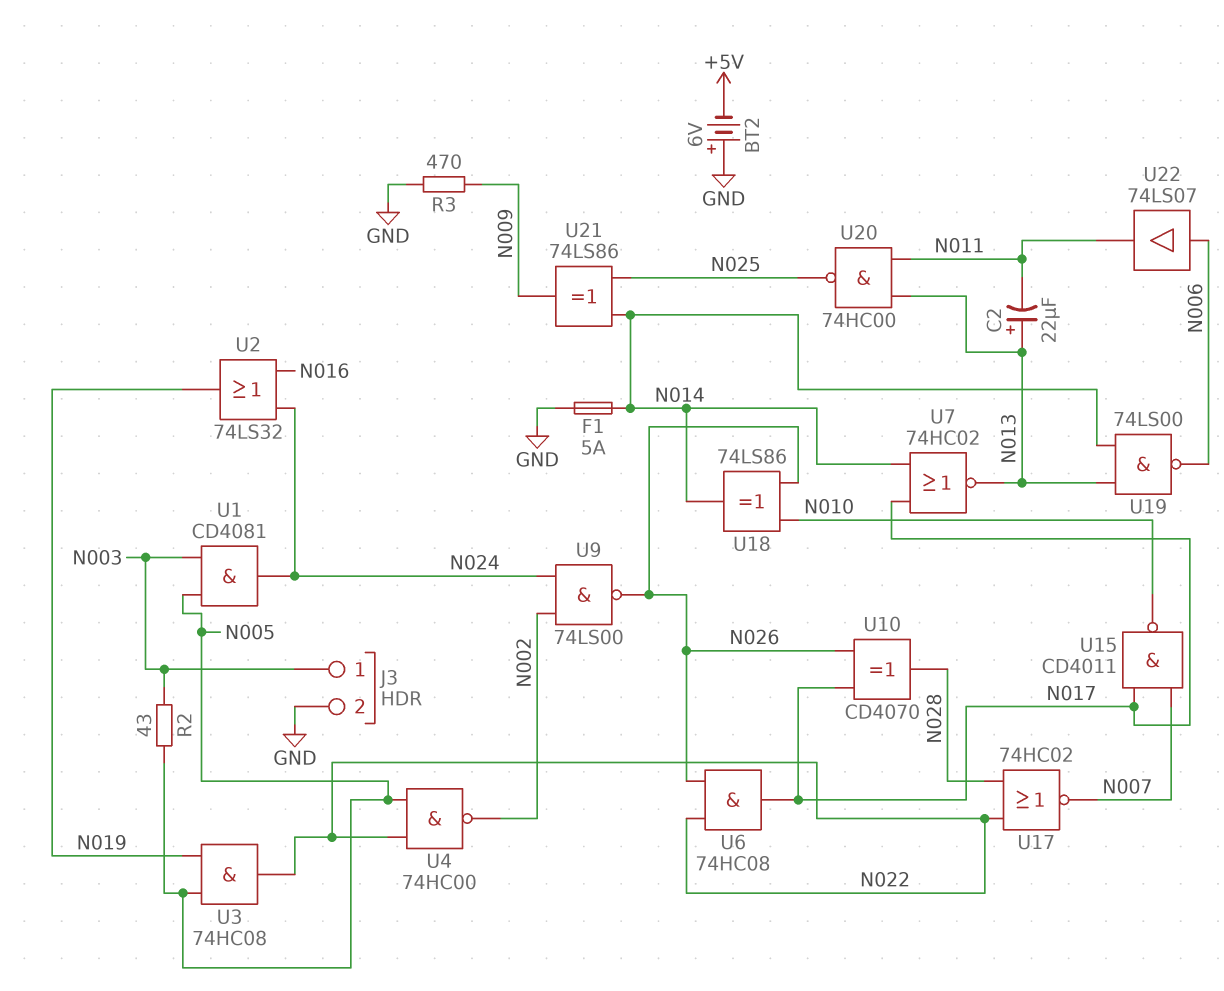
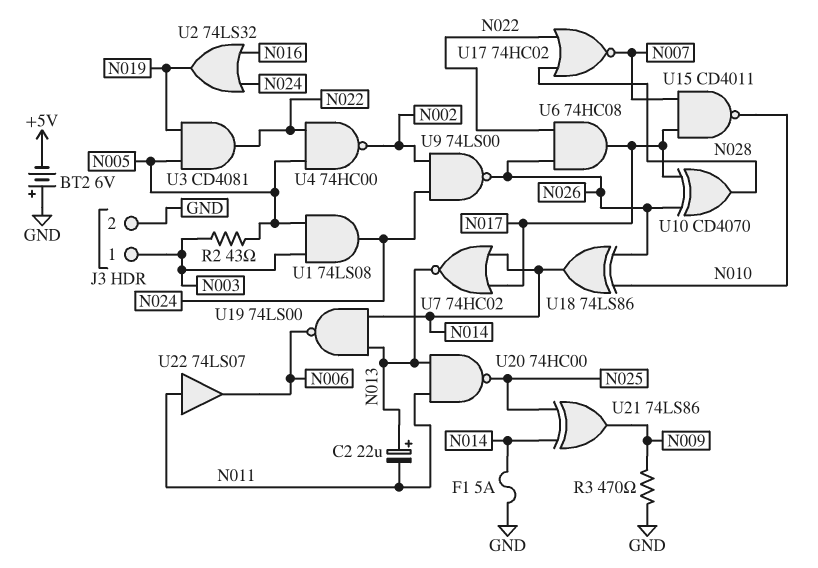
U1: AND CD4081 (in N003, in N005, out N024) -> AND 74LS08 (in N003, in N005, out N024)
U3: AND 74HC08 (in N005, in N019, out N022) -> AND CD4081 (in N005, in N019, out N022)
U22: buffer 74LS07 (in N006, out N011) -> buffer 74LS07 (in N011, out N006)

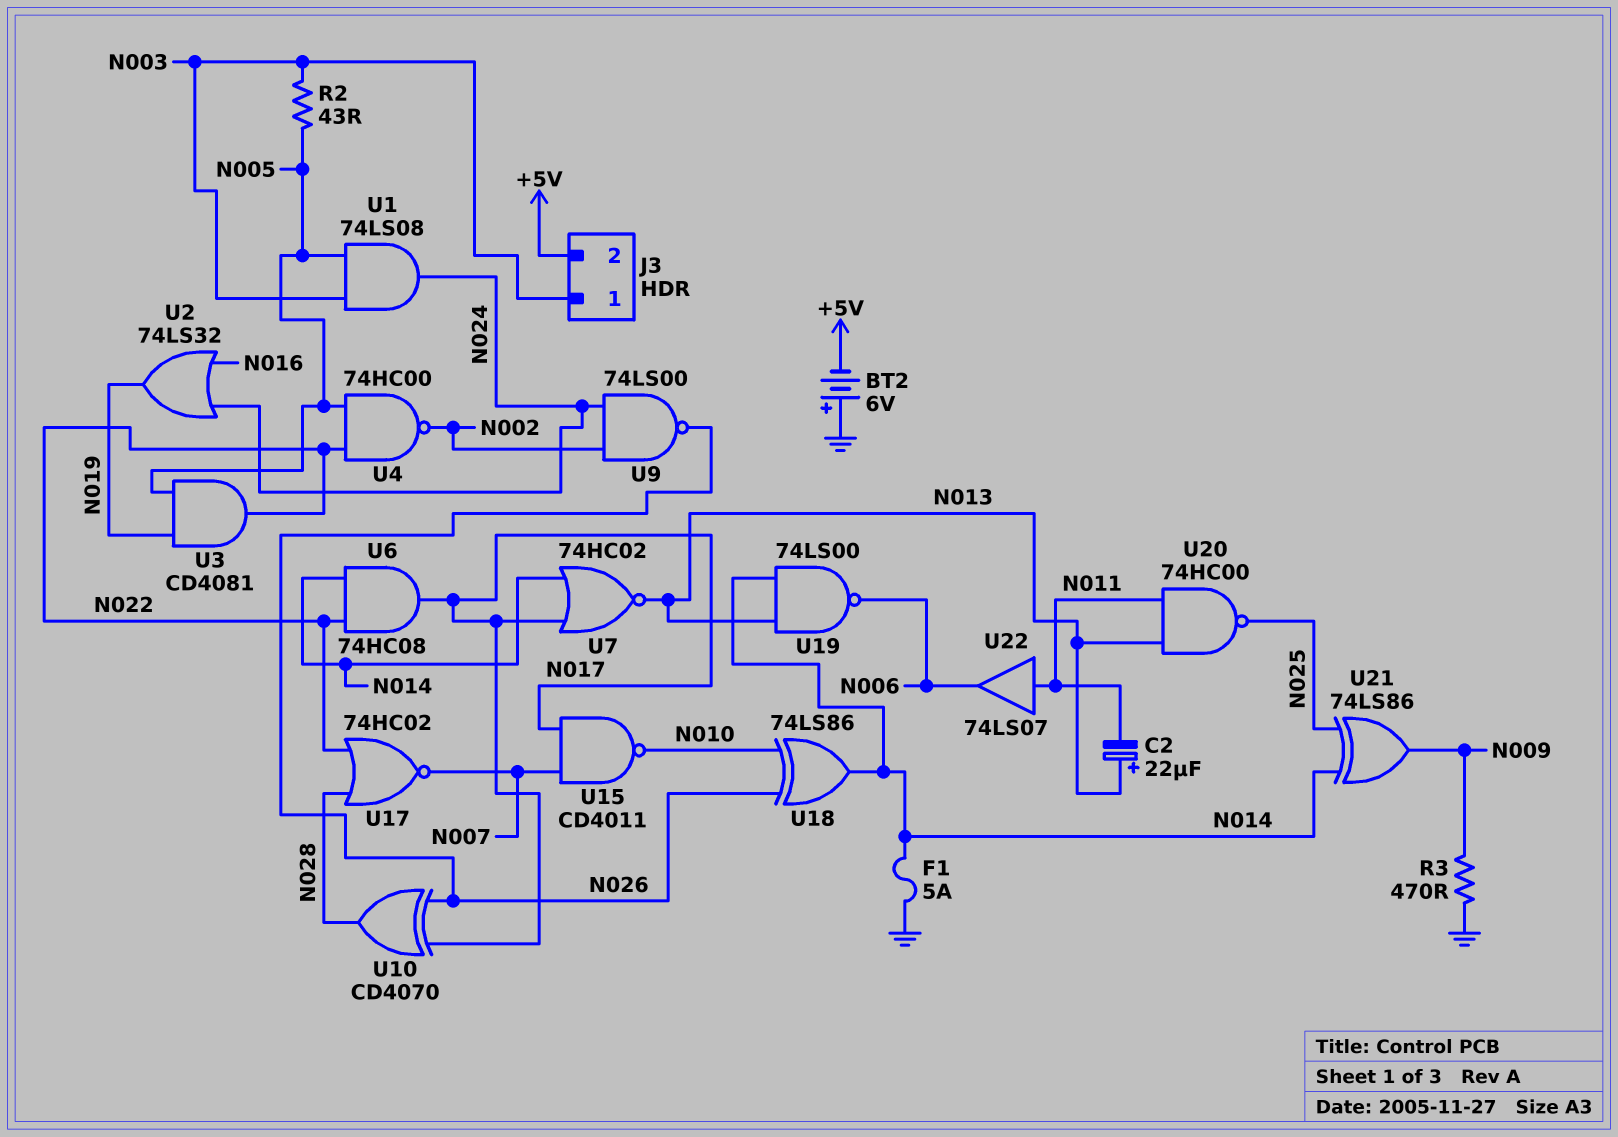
J3 pin 2: GND -> +5V
U6: AND 74HC08 (in N022, in N026, out N017) -> AND 74HC08 (in N014, in N022, out N017)

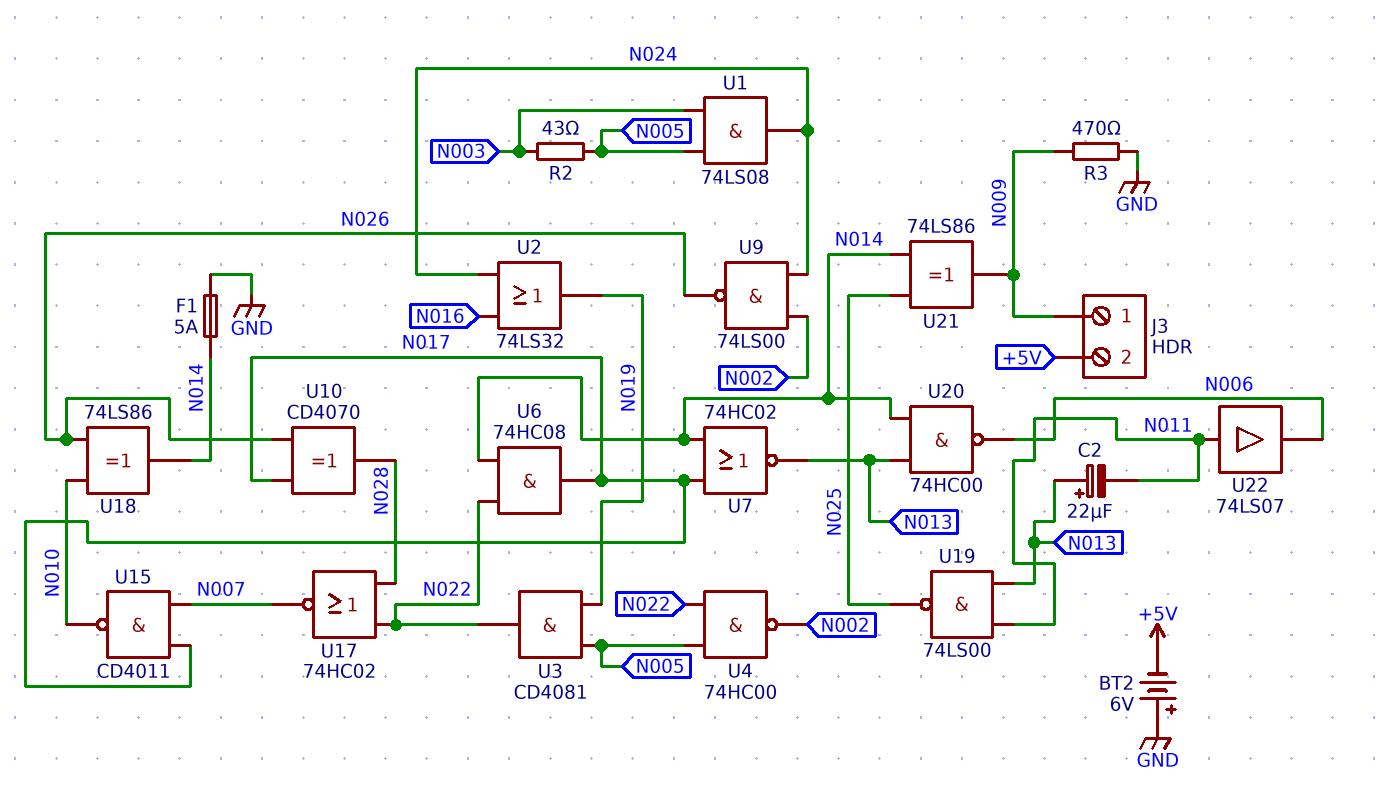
J3 pin 1: N003 -> N009
U19: NAND 74LS00 (in N013, in N014, out N006) -> NAND 74LS00 (in N011, in N013, out N025)
U20: NAND 74HC00 (in N011, in N013, out N025) -> NAND 74HC00 (in N013, in N014, out N006)

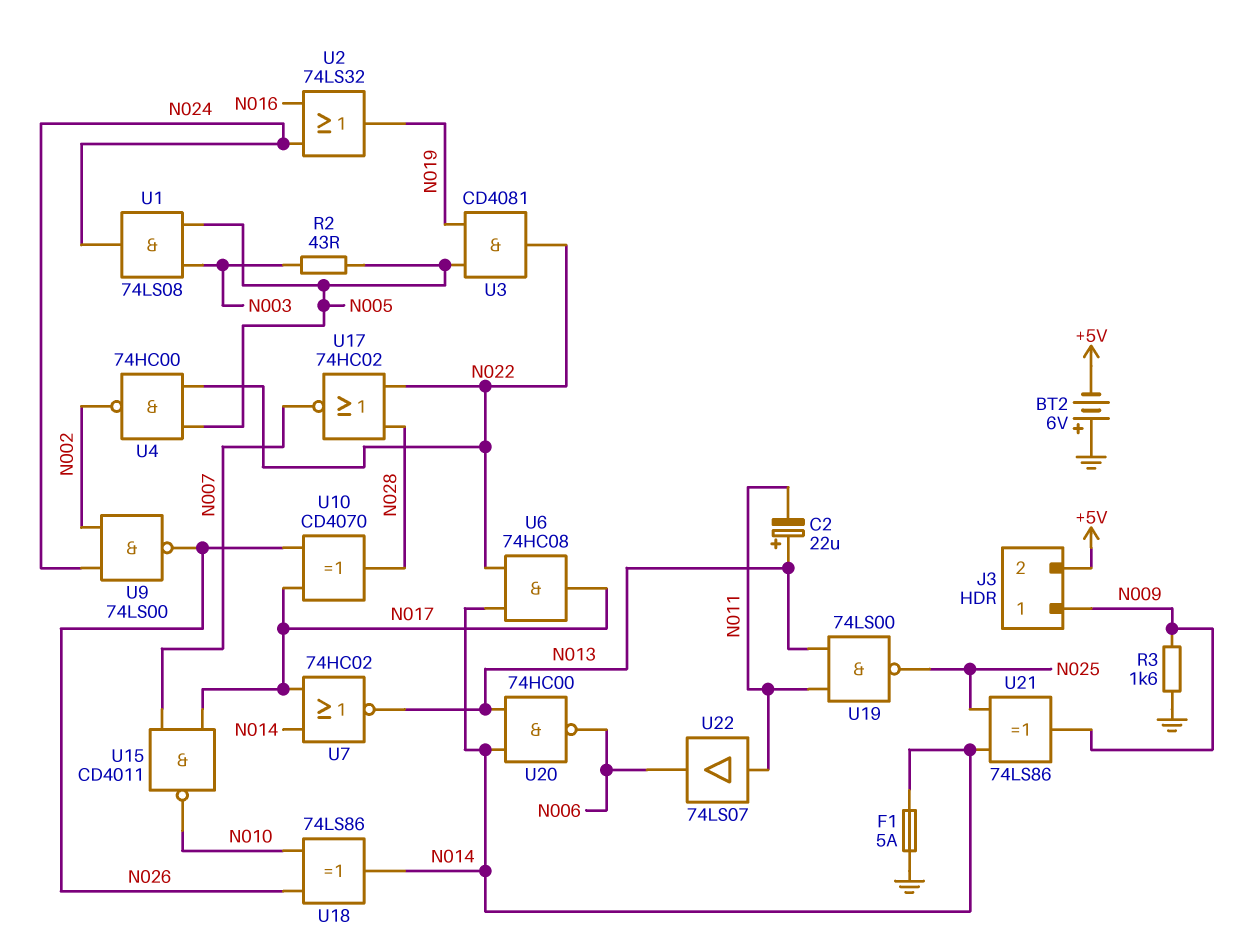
R3: 470 (GND, N009) -> 1.6k (GND, N009)

